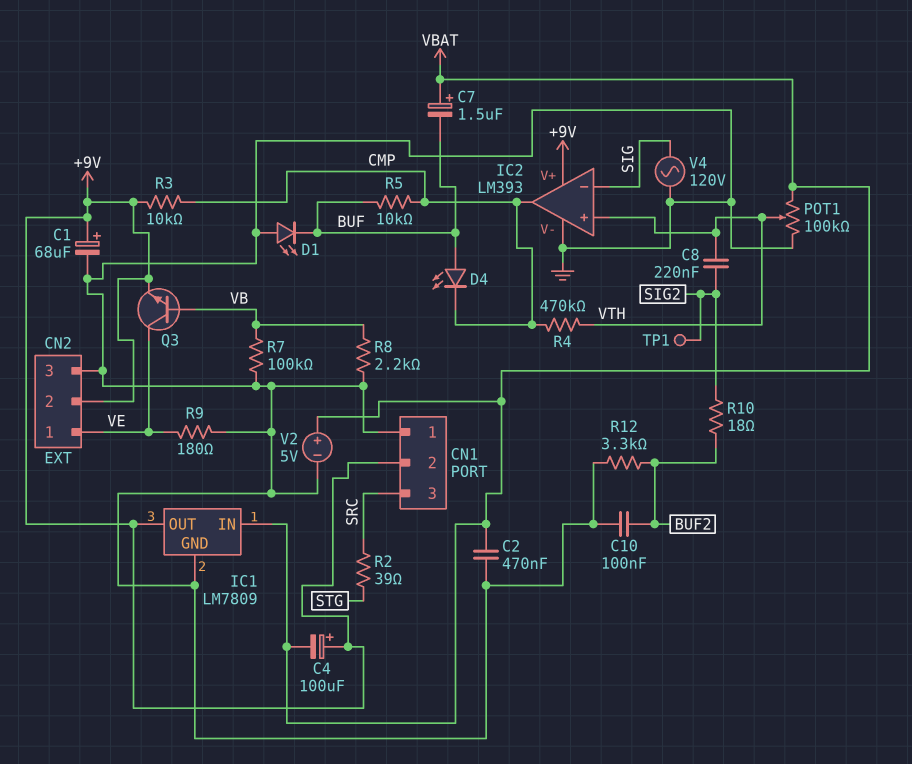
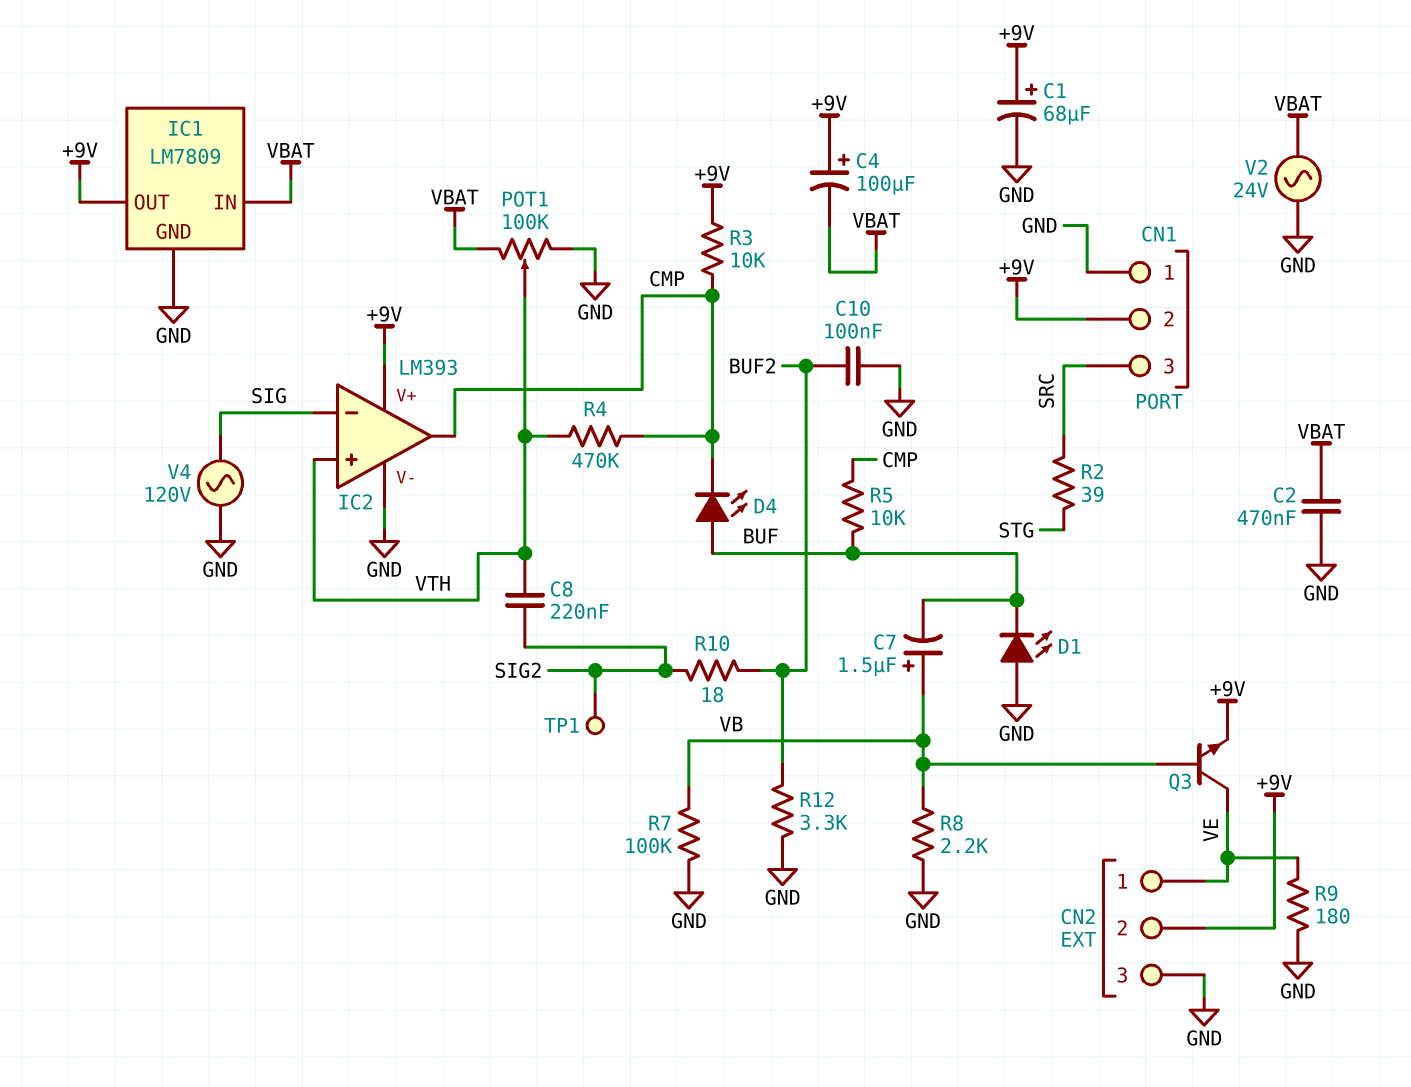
C7: 1.5uF (plus VBAT, minus BUF) -> 1.5uF (plus VB, minus BUF)
V2: 5V (plus VBAT, minus GND) -> AC 24V (GND, VBAT)

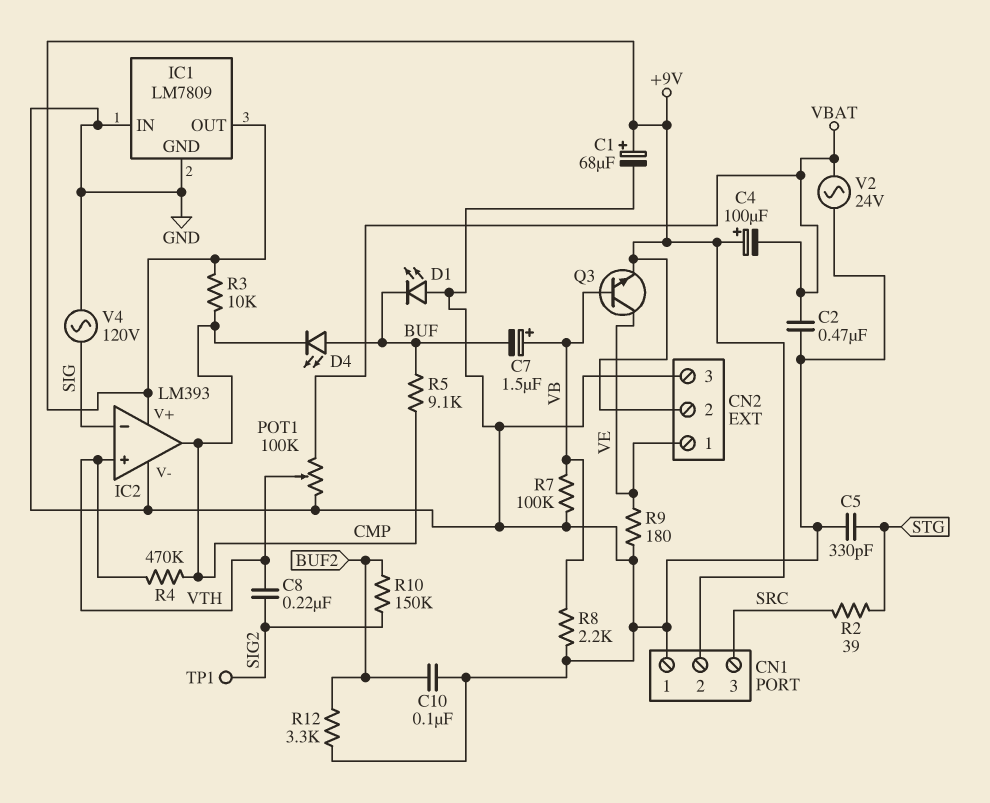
C5: none -> 330pF (GND, STG)
IC1 pin IN: VBAT -> GND
R5: 10k (BUF, CMP) -> 9.1k (BUF, CMP)
R10: 18 (BUF2, SIG2) -> 150k (BUF2, SIG2)

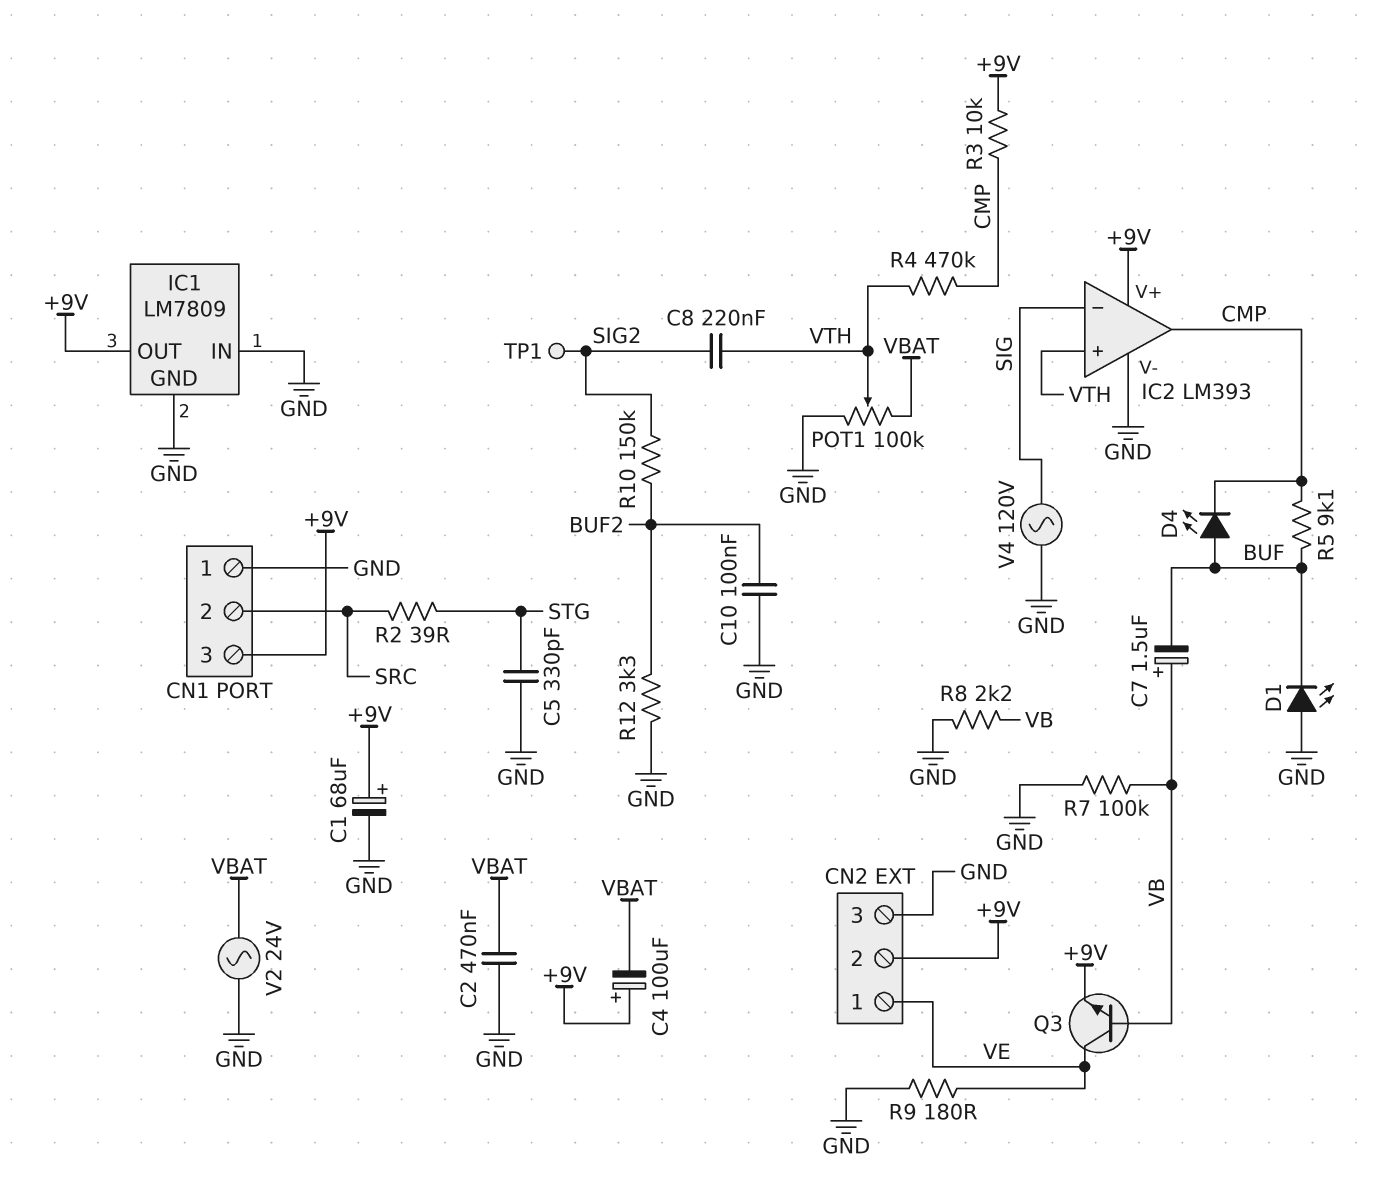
CN1 pin 2: +9V -> SRC
CN1 pin 3: SRC -> +9V

